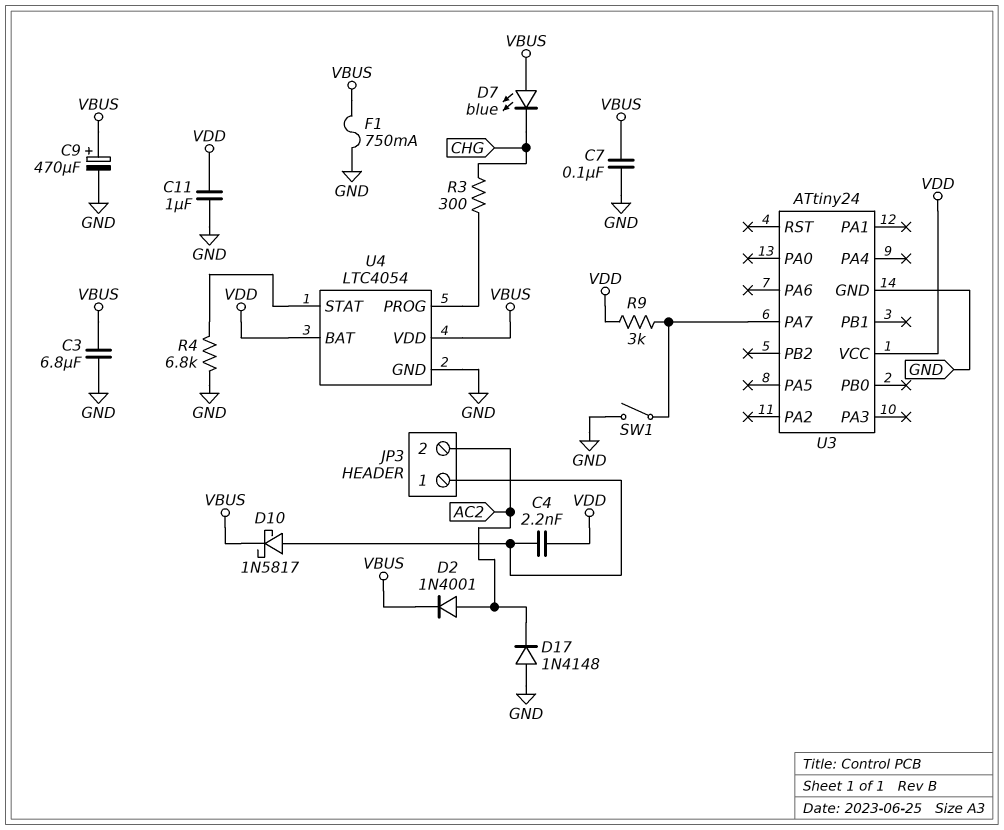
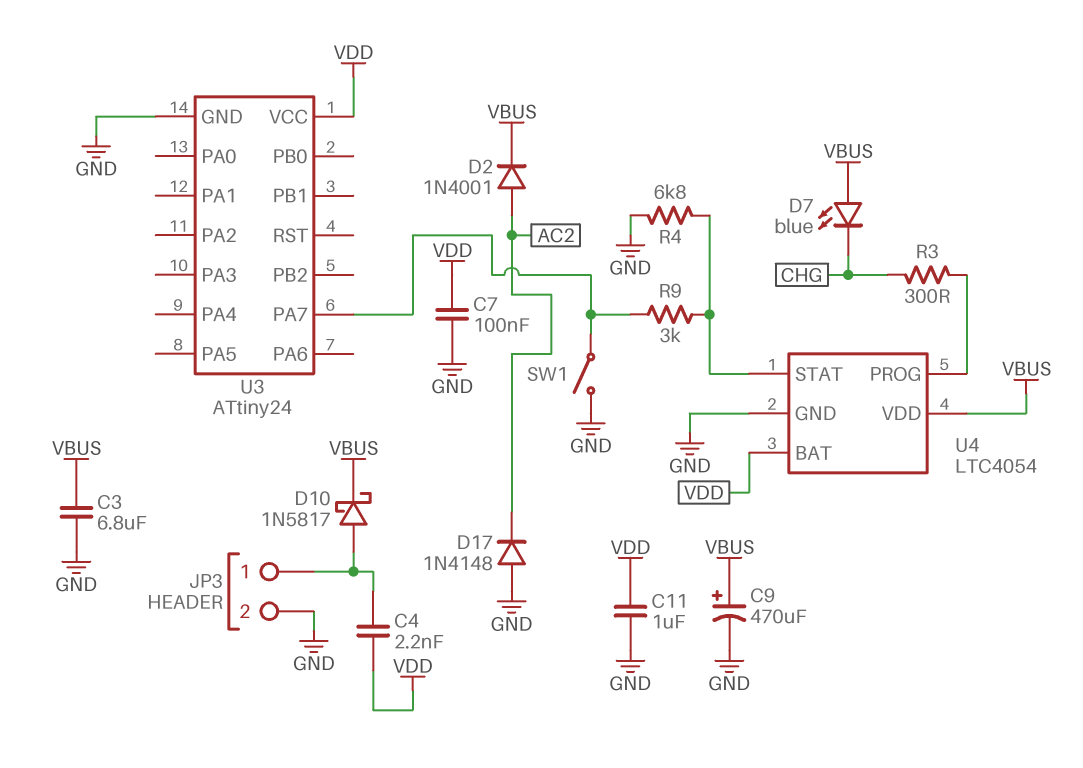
C7: 100nF (GND, VBUS) -> 100nF (GND, VDD)
F1: 750mA (GND, VBUS) -> none
JP3 pin 2: AC2 -> GND
R9: 3k (U3/PA7, VDD) -> 3k (U3/PA7, U4/STAT)

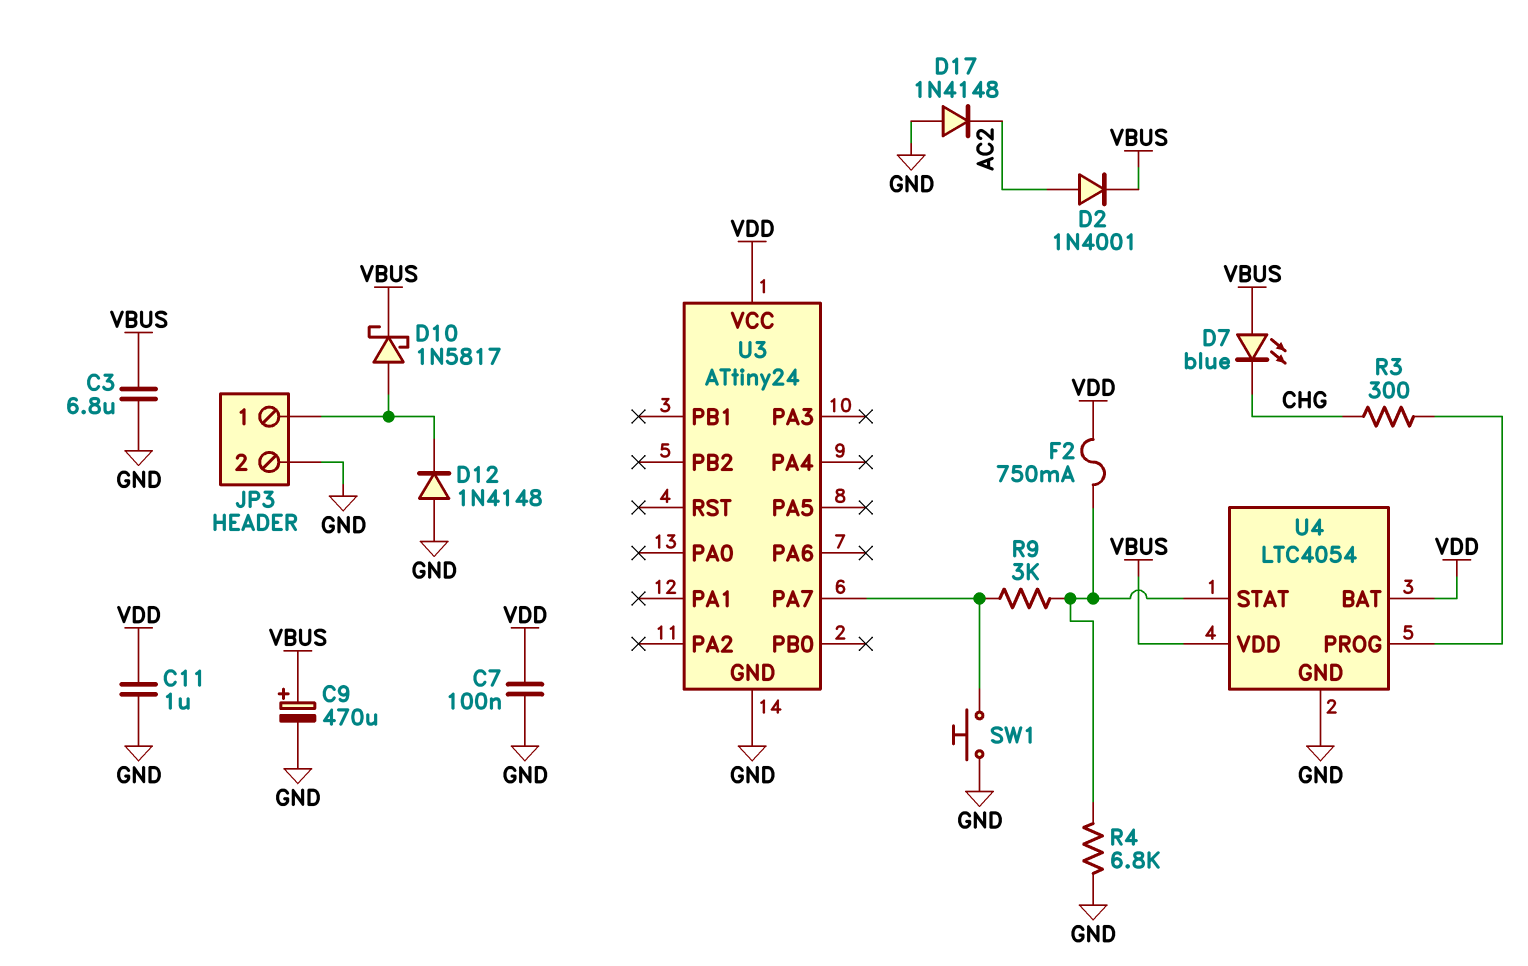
C4: 2.2nF (JP3/1, VDD) -> none
D12: none -> diode 1N4148 (A GND, K JP3/1)
F2: none -> 750mA (U4/STAT, VDD)
SW1: switch (GND, U3/PA7) -> button (GND, U3/PA7)

